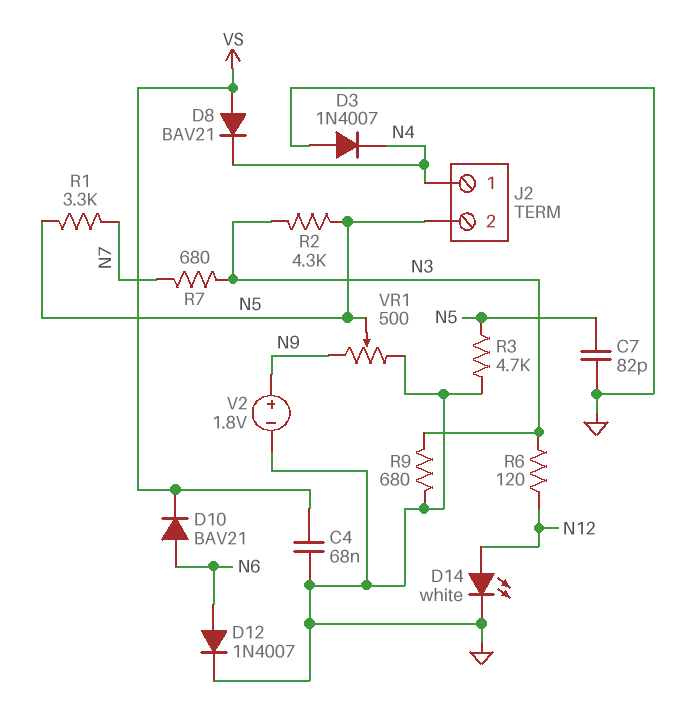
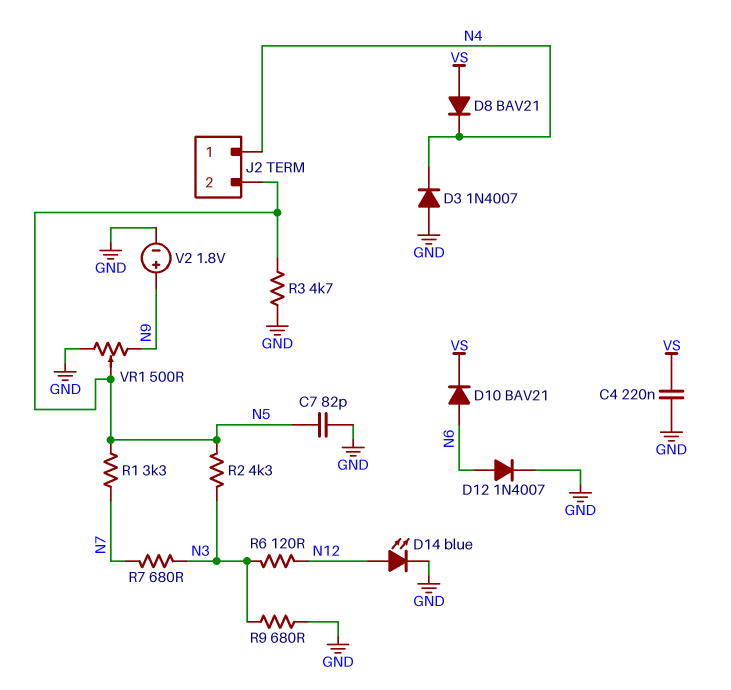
C4: 68nF (GND, VS) -> 220nF (GND, VS)
D14: LED white (A N12, K GND) -> LED blue (A N12, K GND)

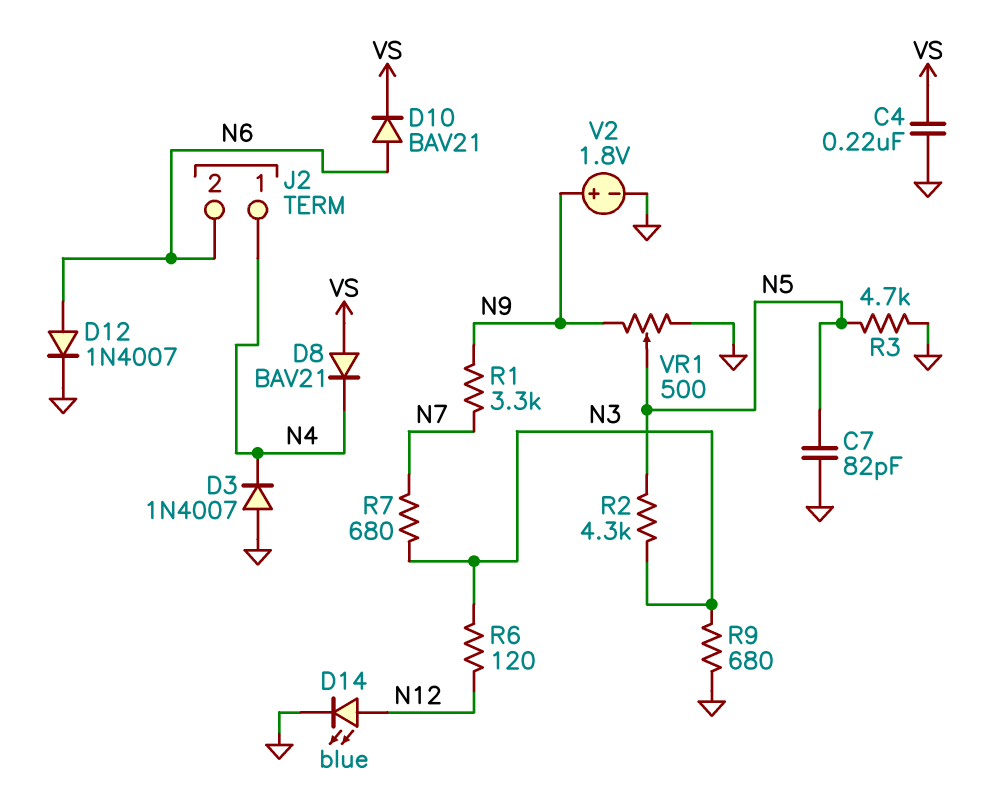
J2 pin 2: N5 -> N6
R1: 3.3k (N5, N7) -> 3.3k (N7, N9)

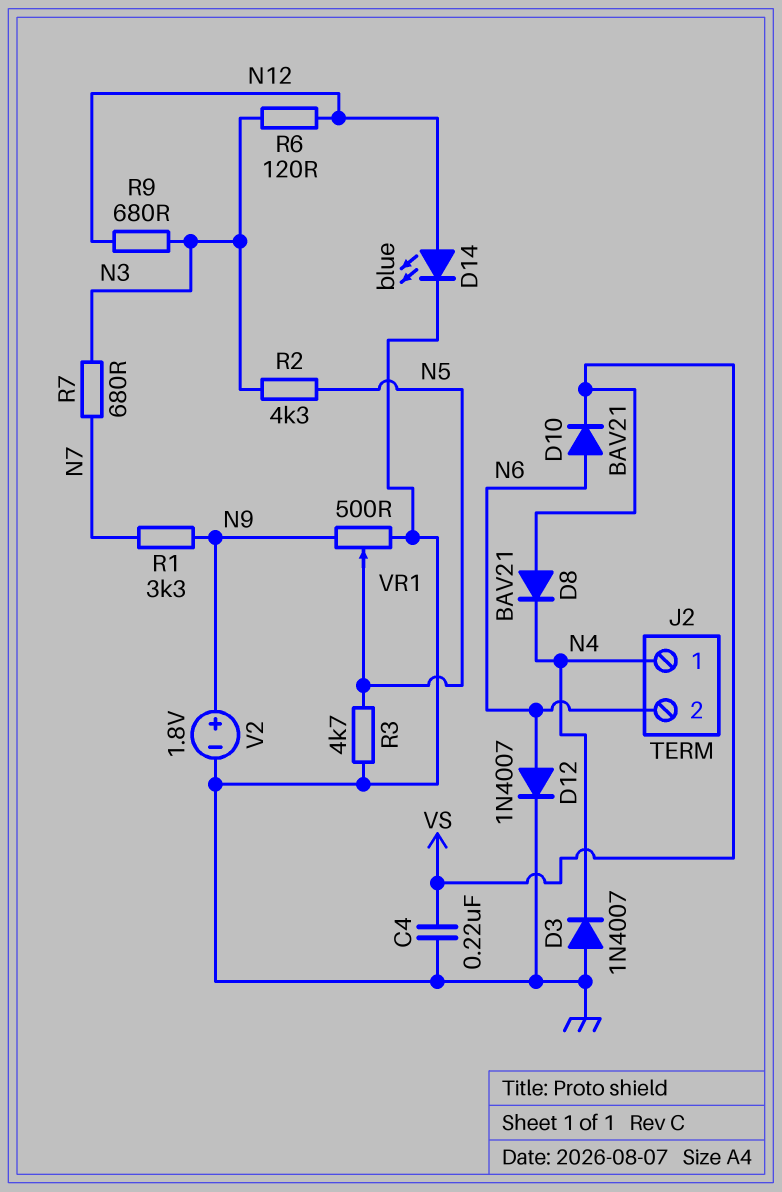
C7: 82pF (GND, N5) -> none
R9: 680 (GND, N3) -> 680 (N3, N12)

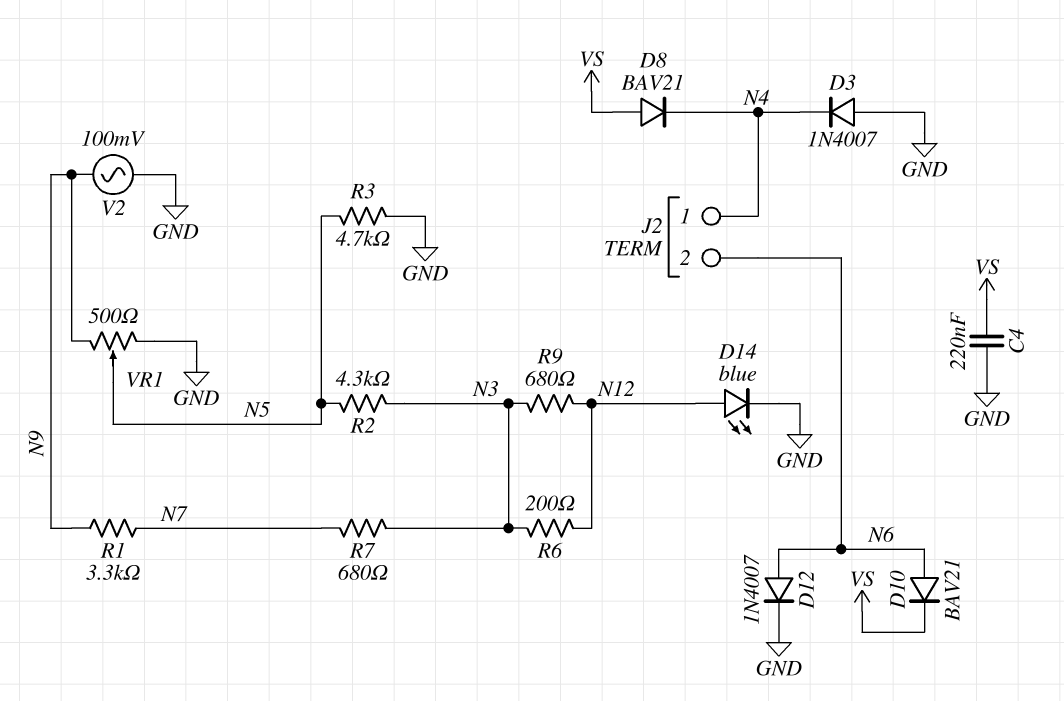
R6: 120 (N3, N12) -> 200 (N3, N12)
V2: 1.8V (plus N9, minus GND) -> AC 100mV (GND, N9)

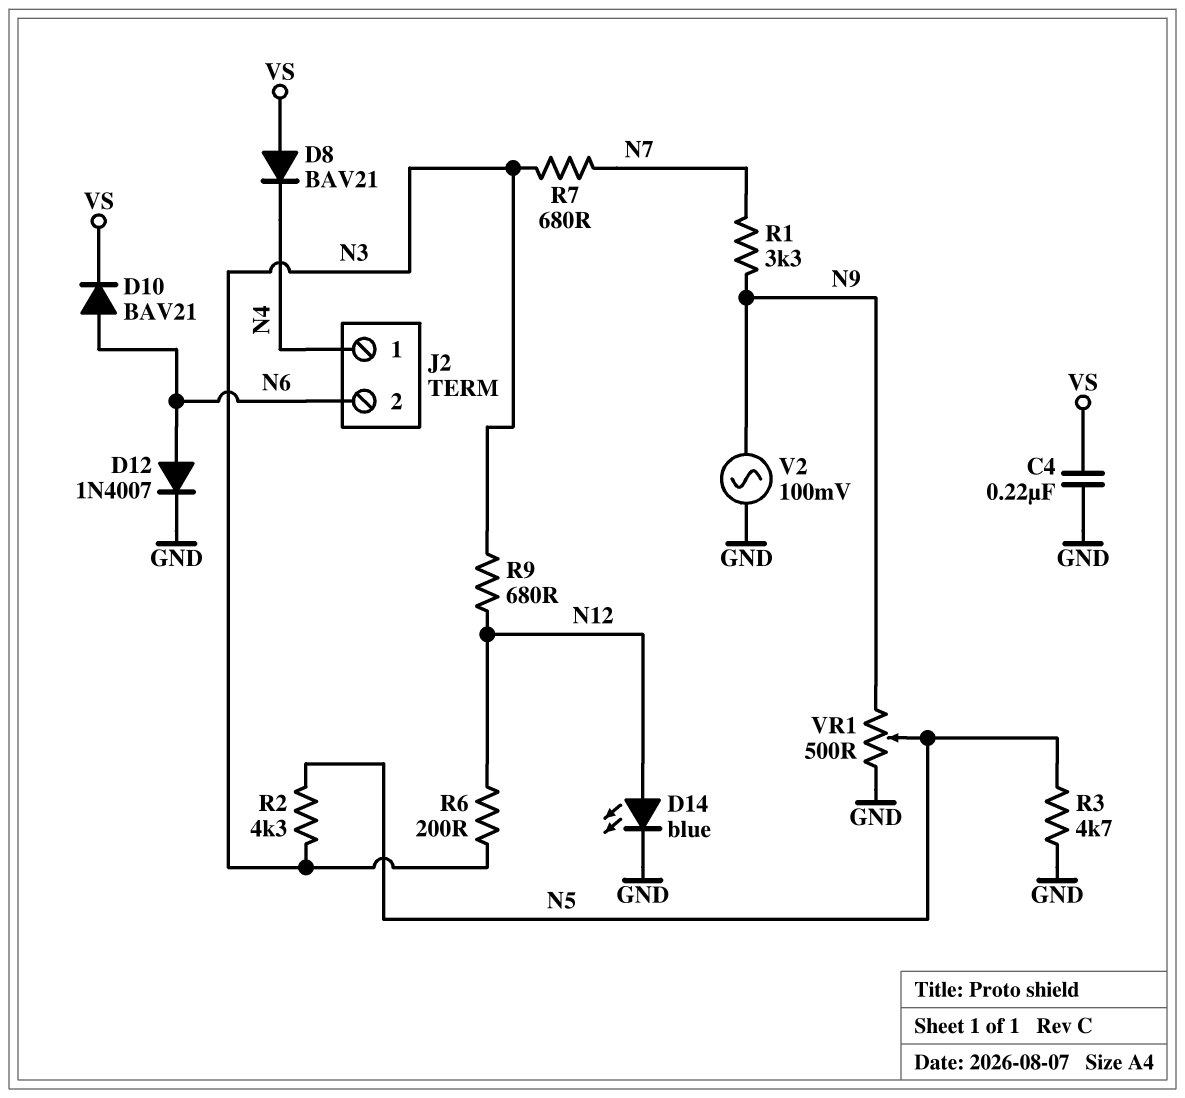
D3: diode 1N4007 (A GND, K N4) -> none

